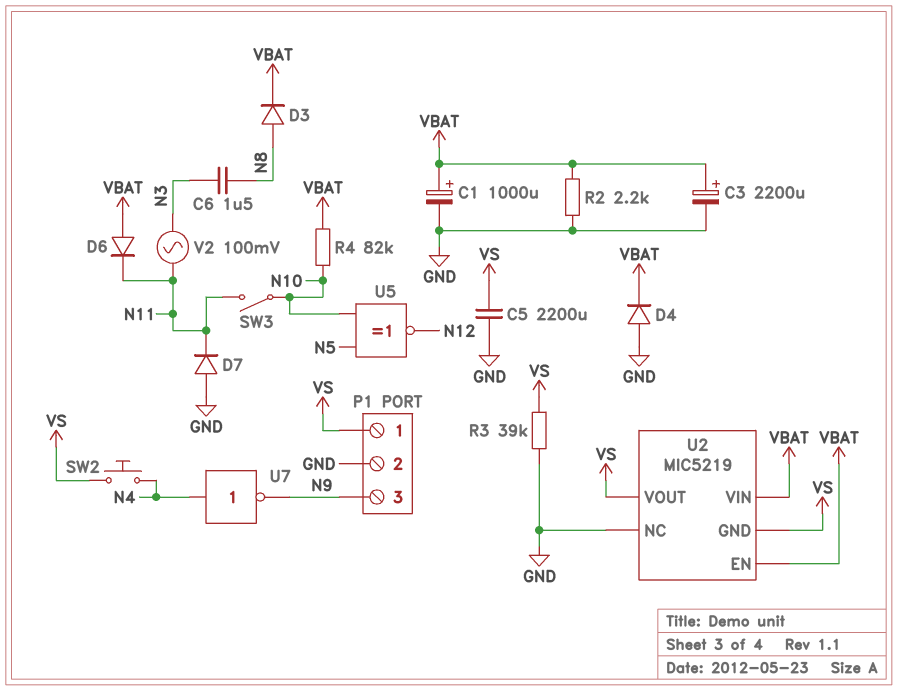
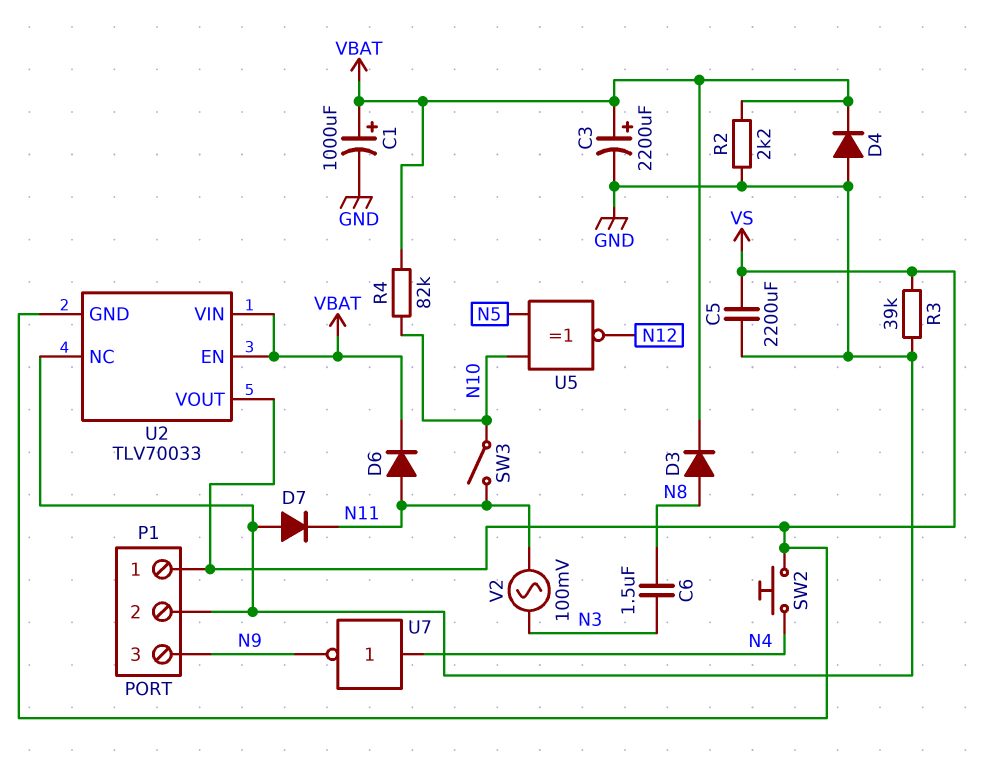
D6: diode (A VBAT, K N11) -> diode (A N11, K VBAT)
U2: MIC5219 -> TLV70033

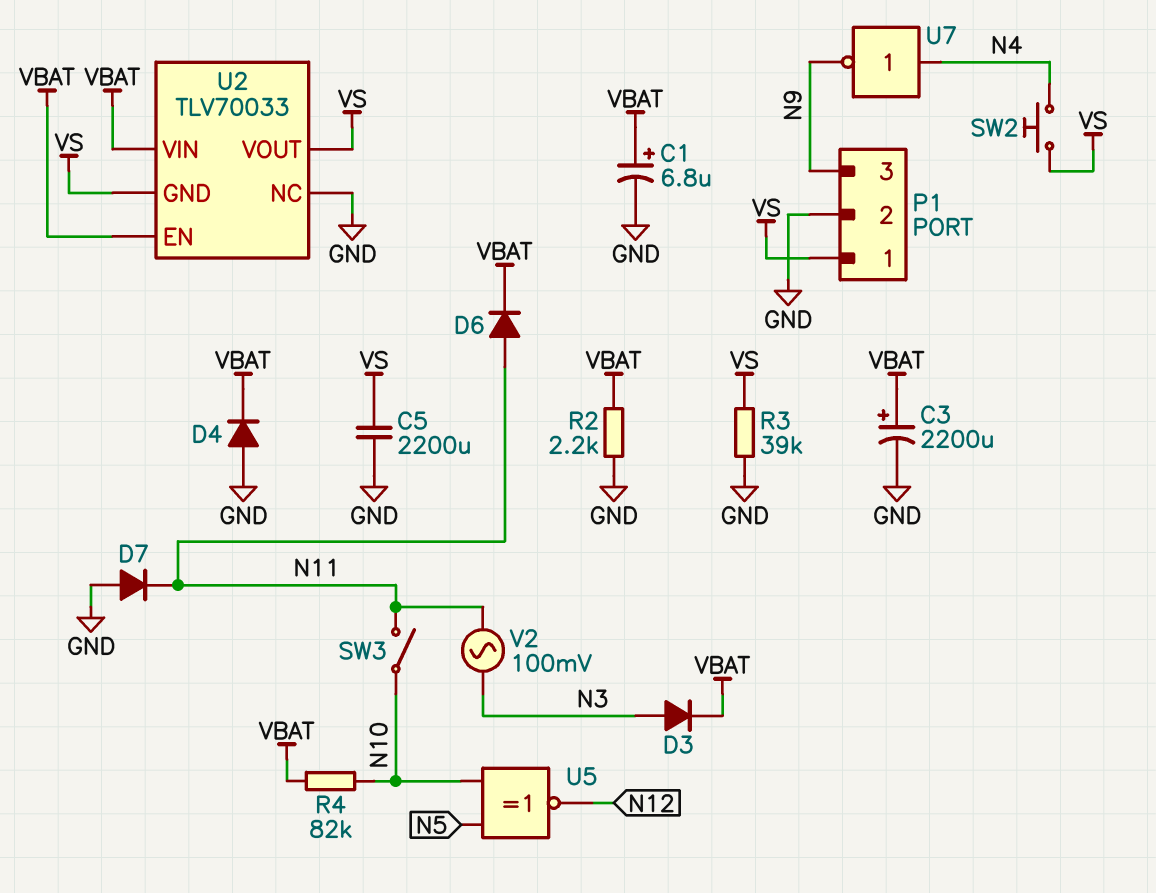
C1: 1000uF (plus VBAT, minus GND) -> 6.8uF (plus VBAT, minus GND)
C6: 1.5uF (N3, N8) -> none
D3: diode (A N8, K VBAT) -> diode (A N3, K VBAT)

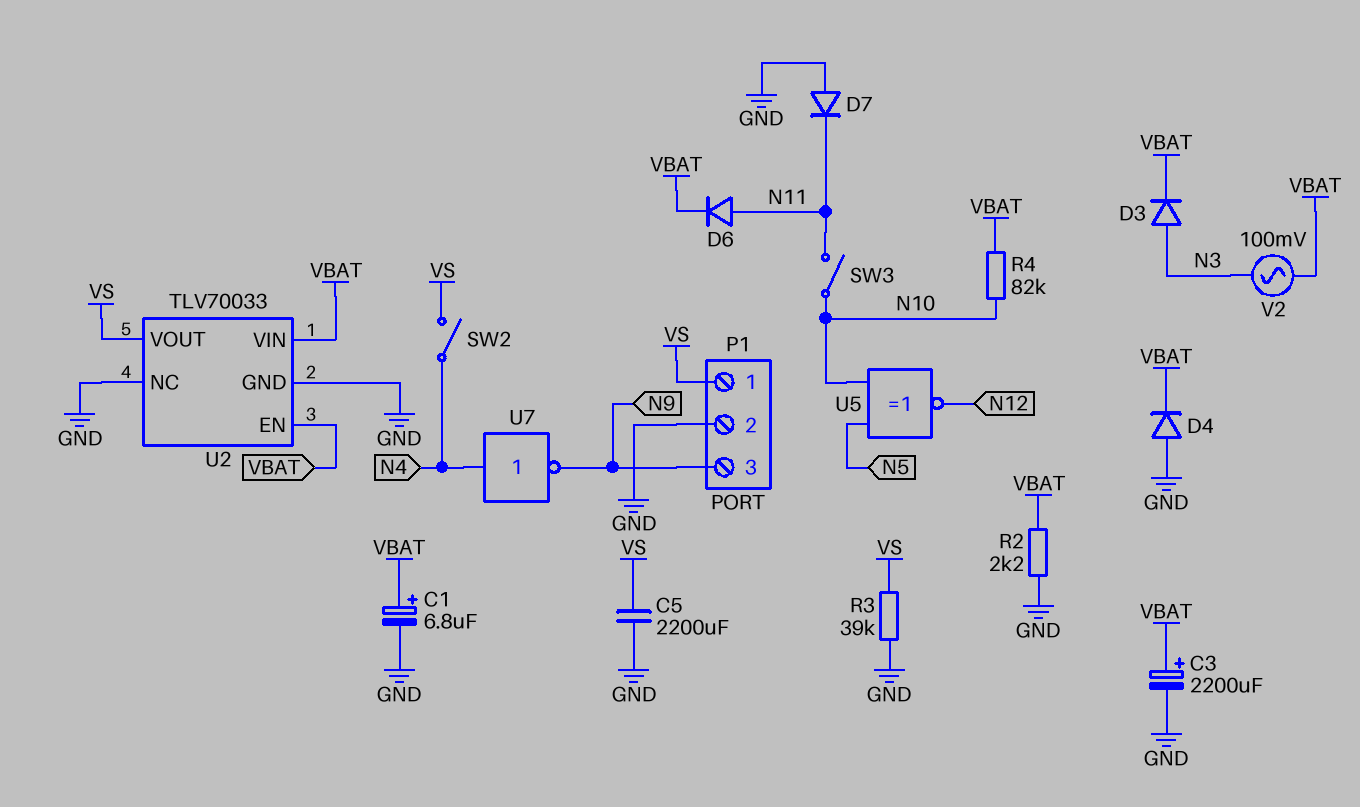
SW2: button (N4, VS) -> switch (N4, VS)
U2 pin GND: VS -> GND
V2: AC 100mV (N3, N11) -> AC 100mV (N3, VBAT)

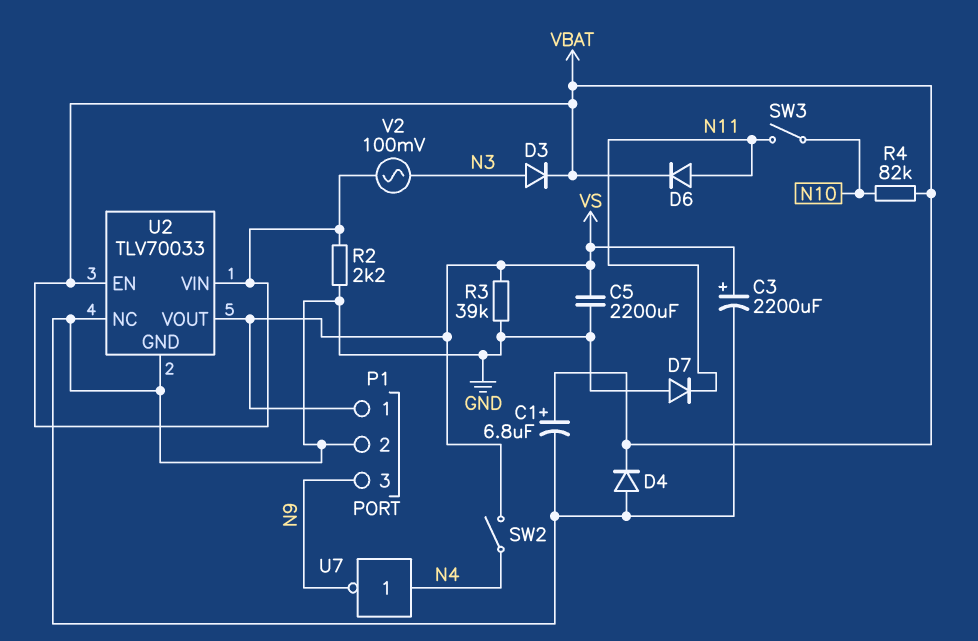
C3: 2200uF (plus VBAT, minus GND) -> 2200uF (plus VS, minus GND)
U5: XNOR (in N5, in N10, out N12) -> none

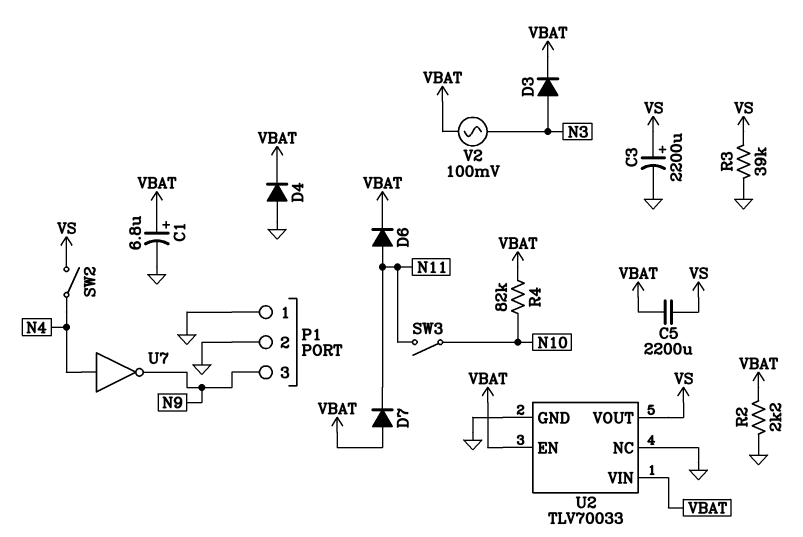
C5: 2200uF (GND, VS) -> 2200uF (VBAT, VS)
D7: diode (A GND, K N11) -> diode (A VBAT, K N11)
P1 pin 1: VS -> GND

